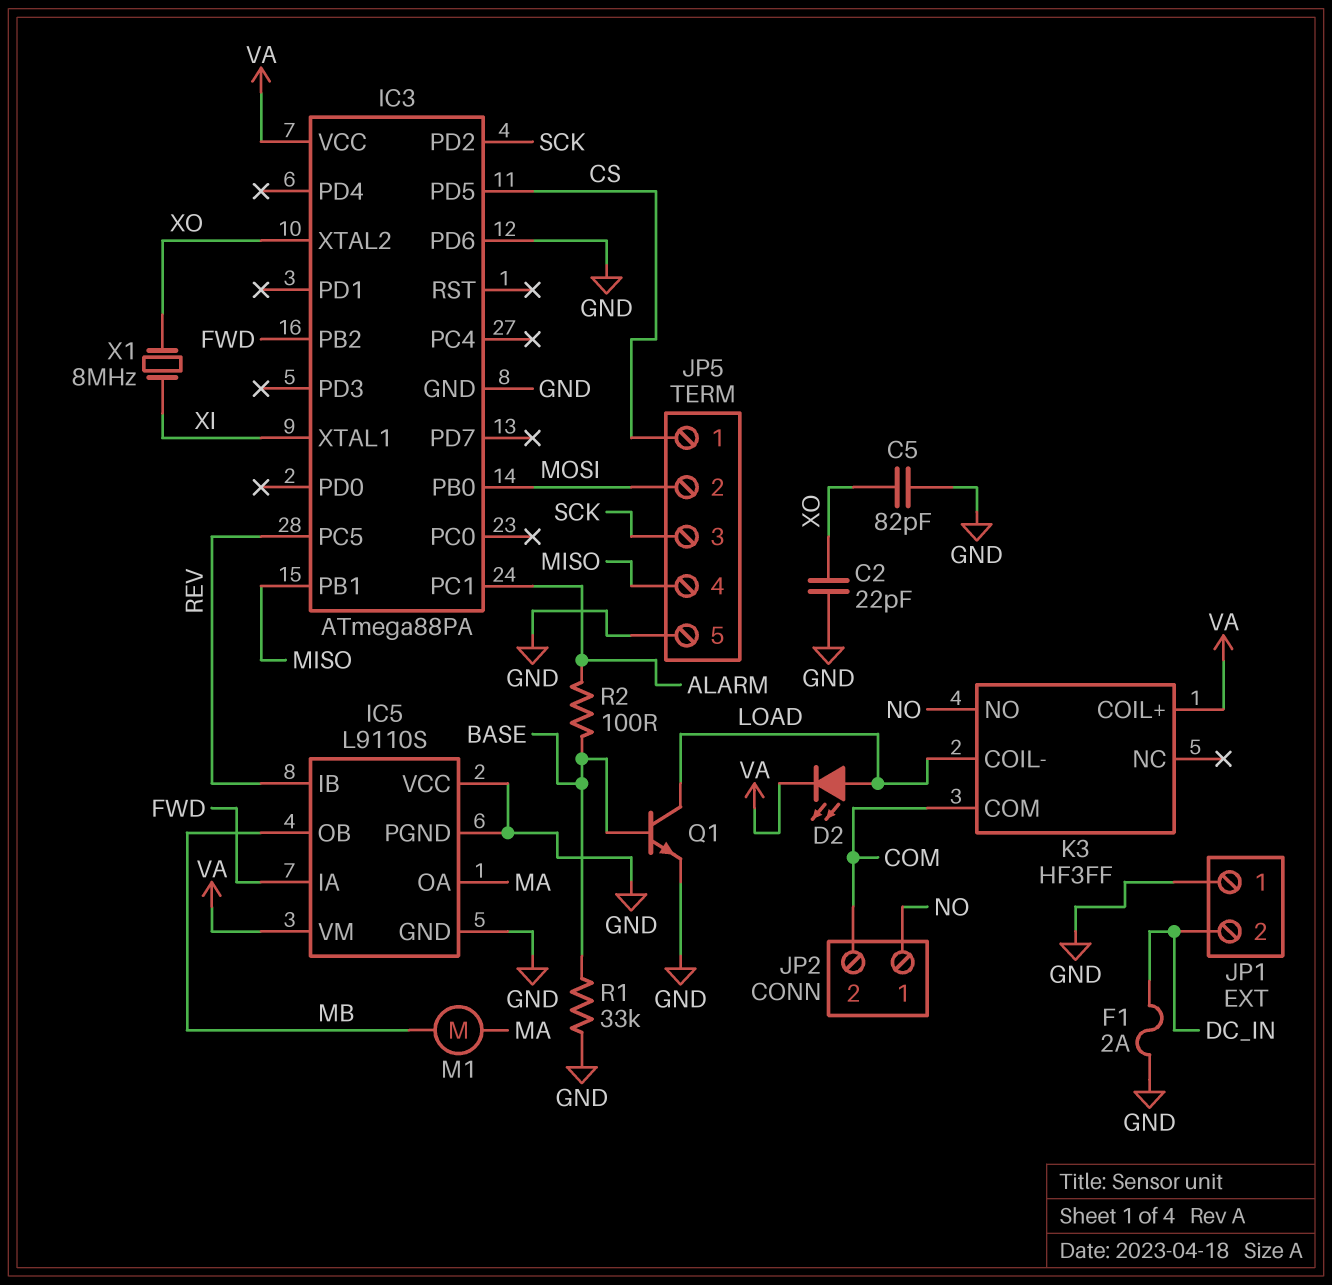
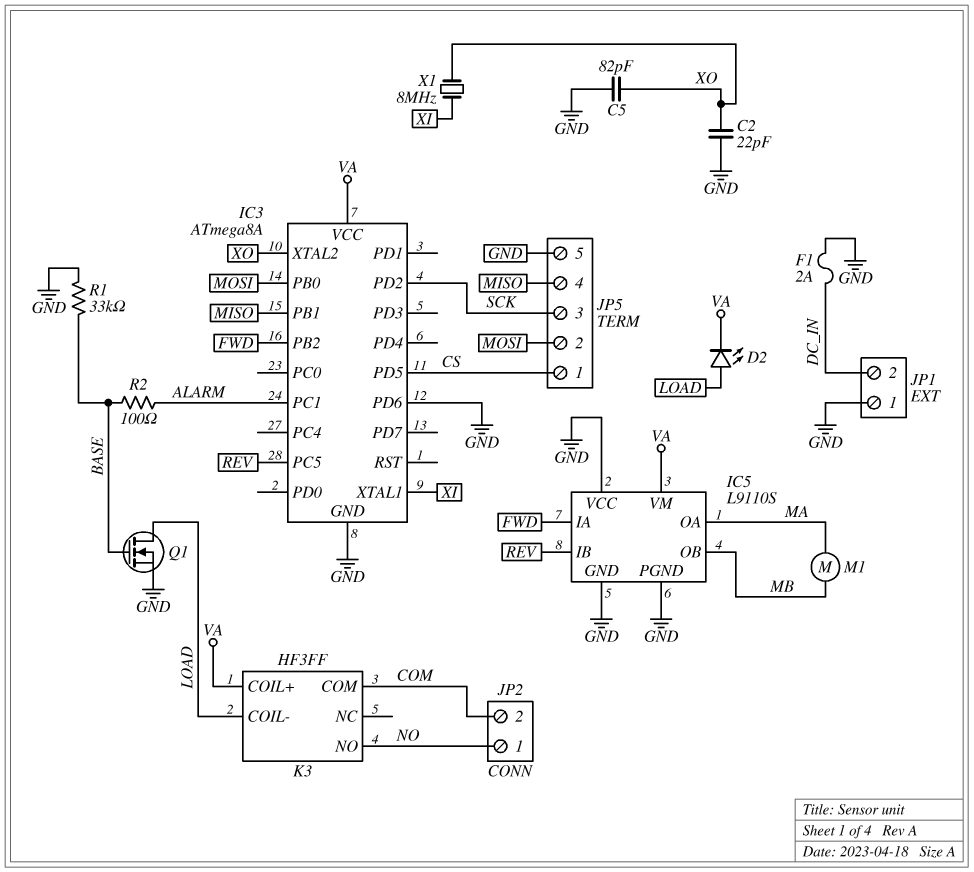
IC3: ATmega88PA -> ATmega8A
Q1: NPN (B BASE, C LOAD, E GND) -> NMOS (G BASE, D LOAD, S GND)

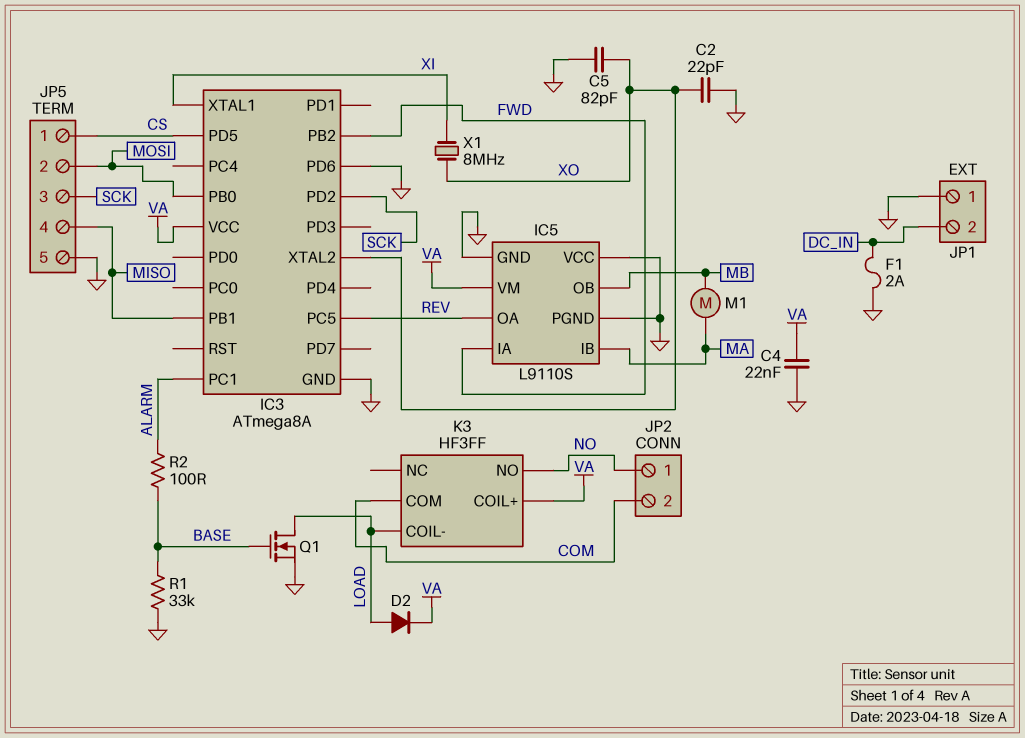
C4: none -> 22nF (GND, VA)
D2: LED (A LOAD, K VA) -> diode (A LOAD, K VA)
IC5 pin IB: REV -> MA
IC5 pin OA: MA -> REV

